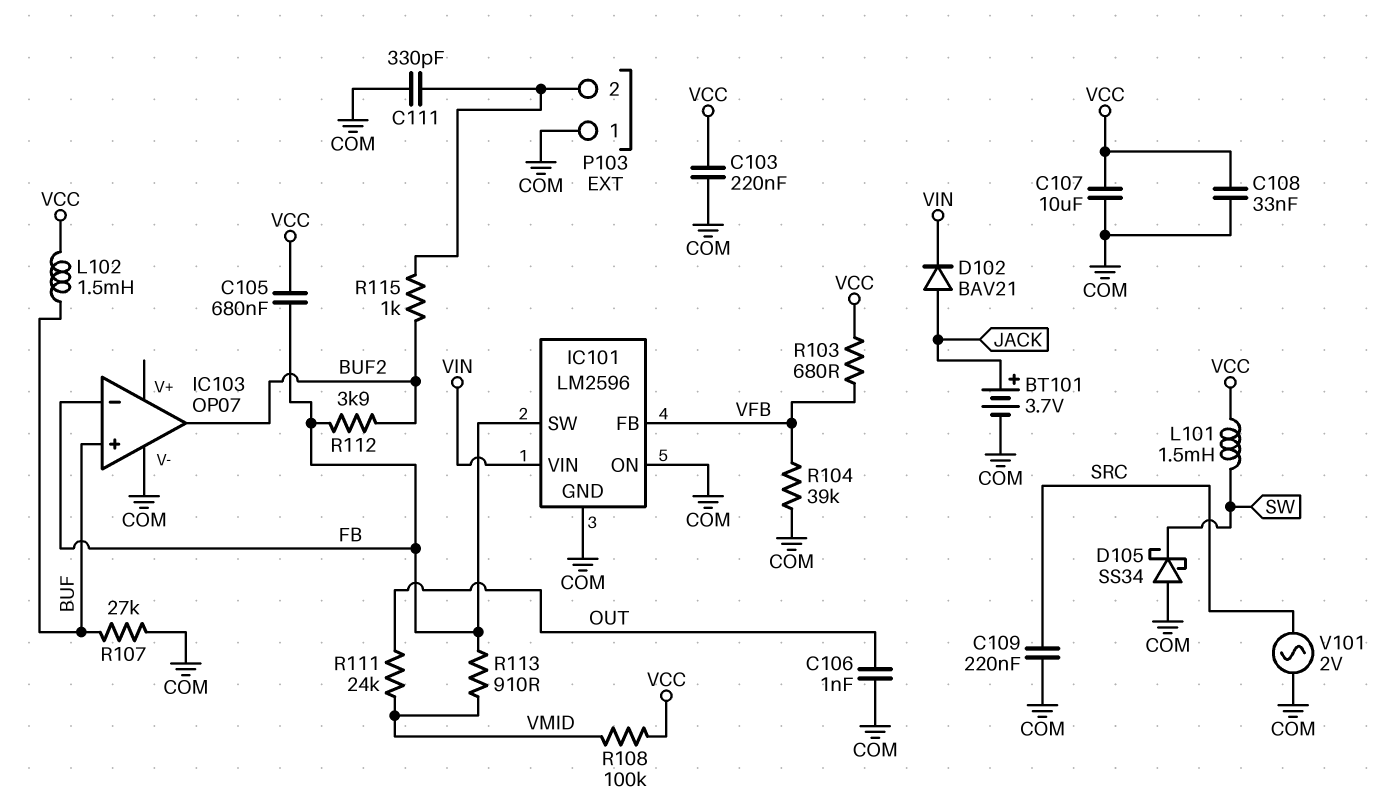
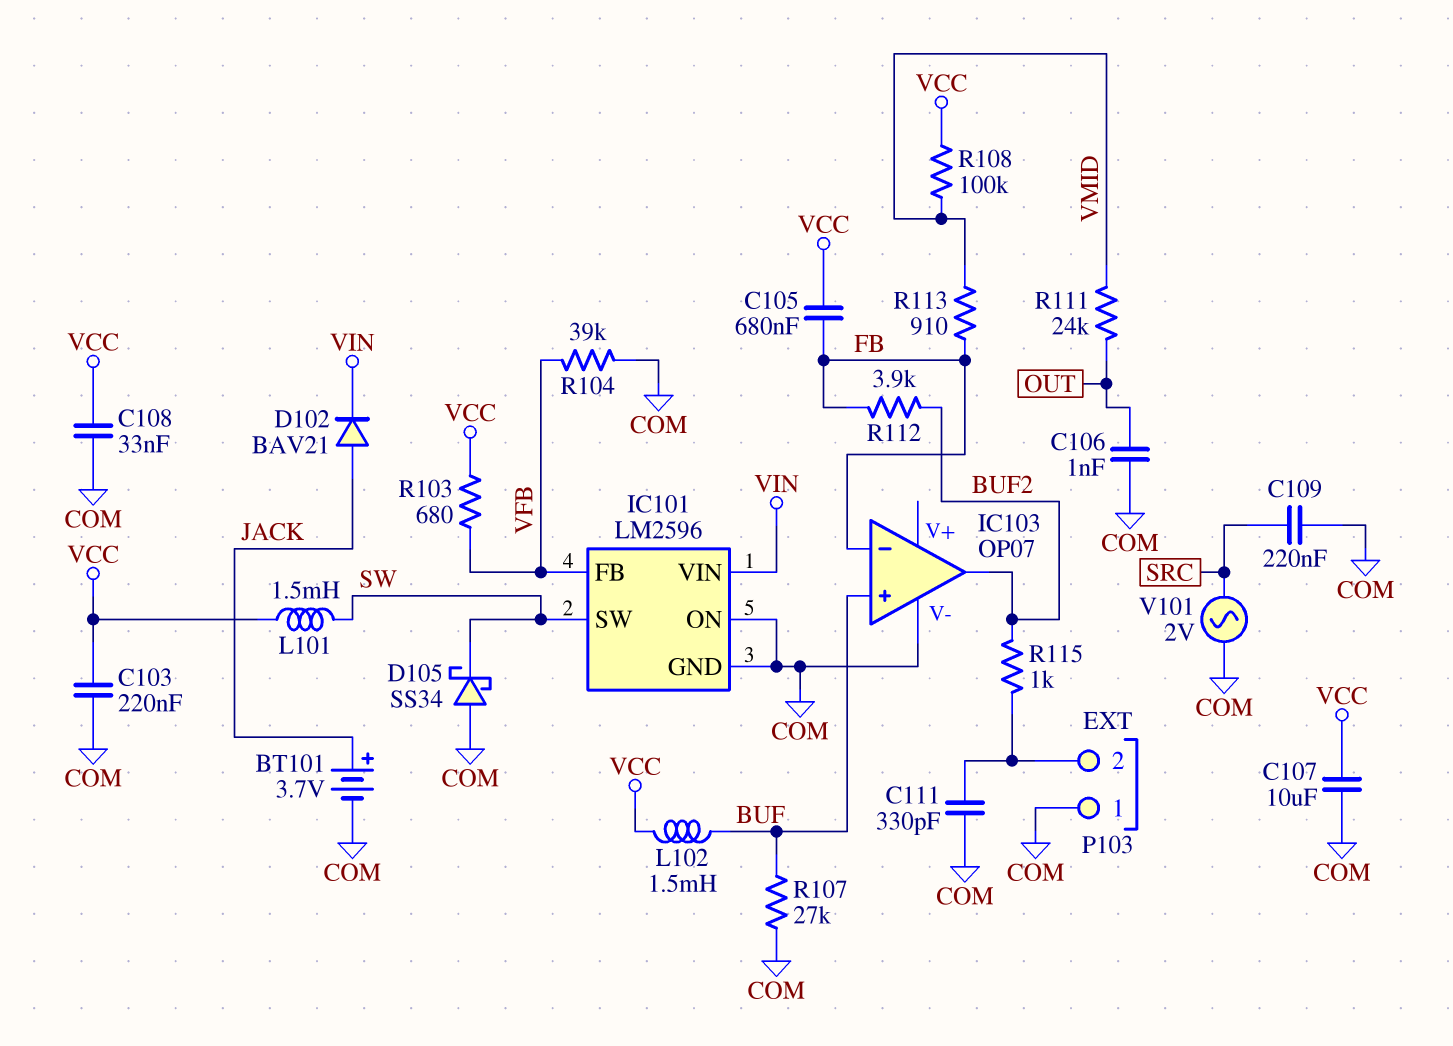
IC101 pin SW: FB -> SW

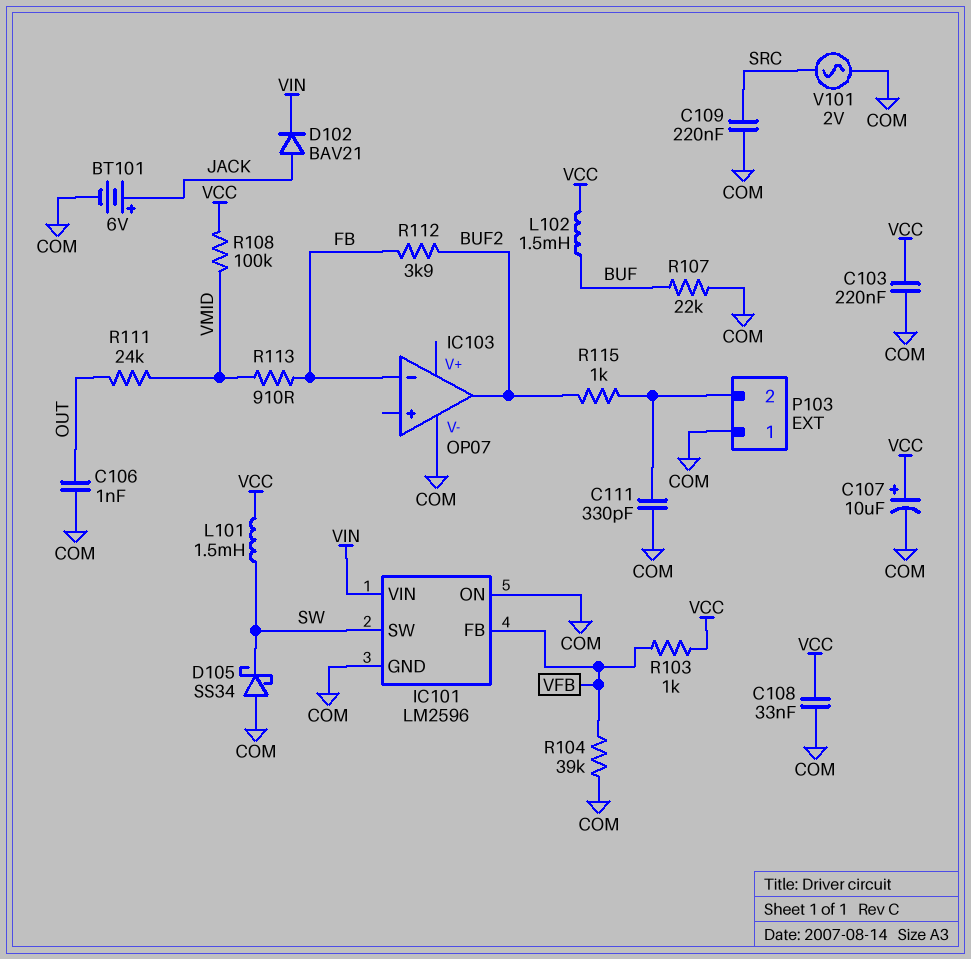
BT101: 3.7V (plus JACK, minus COM) -> 6V (plus JACK, minus COM)
C105: 680nF (FB, VCC) -> none
C107: 10uF (COM, VCC) -> 10uF (plus VCC, minus COM)
IC103 pin in+: BUF -> none
R103: 680 (VCC, VFB) -> 1k (VCC, VFB)
R107: 27k (BUF, COM) -> 22k (BUF, COM)

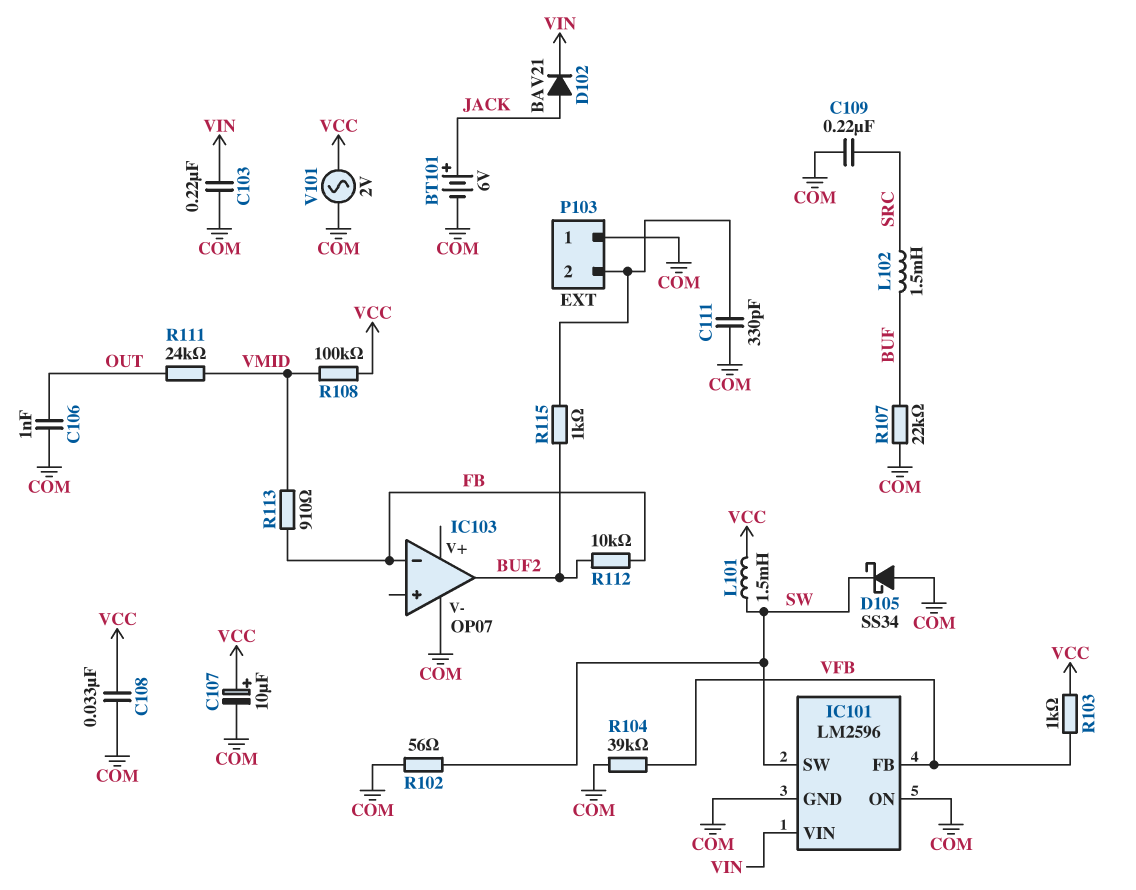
C103: 220nF (COM, VCC) -> 220nF (COM, VIN)
L102: 1.5mH (BUF, VCC) -> 1.5mH (BUF, SRC)
R102: none -> 56 (COM, SW)
R112: 3.9k (BUF2, FB) -> 10k (BUF2, FB)
V101: AC 2V (COM, SRC) -> AC 2V (COM, VCC)

